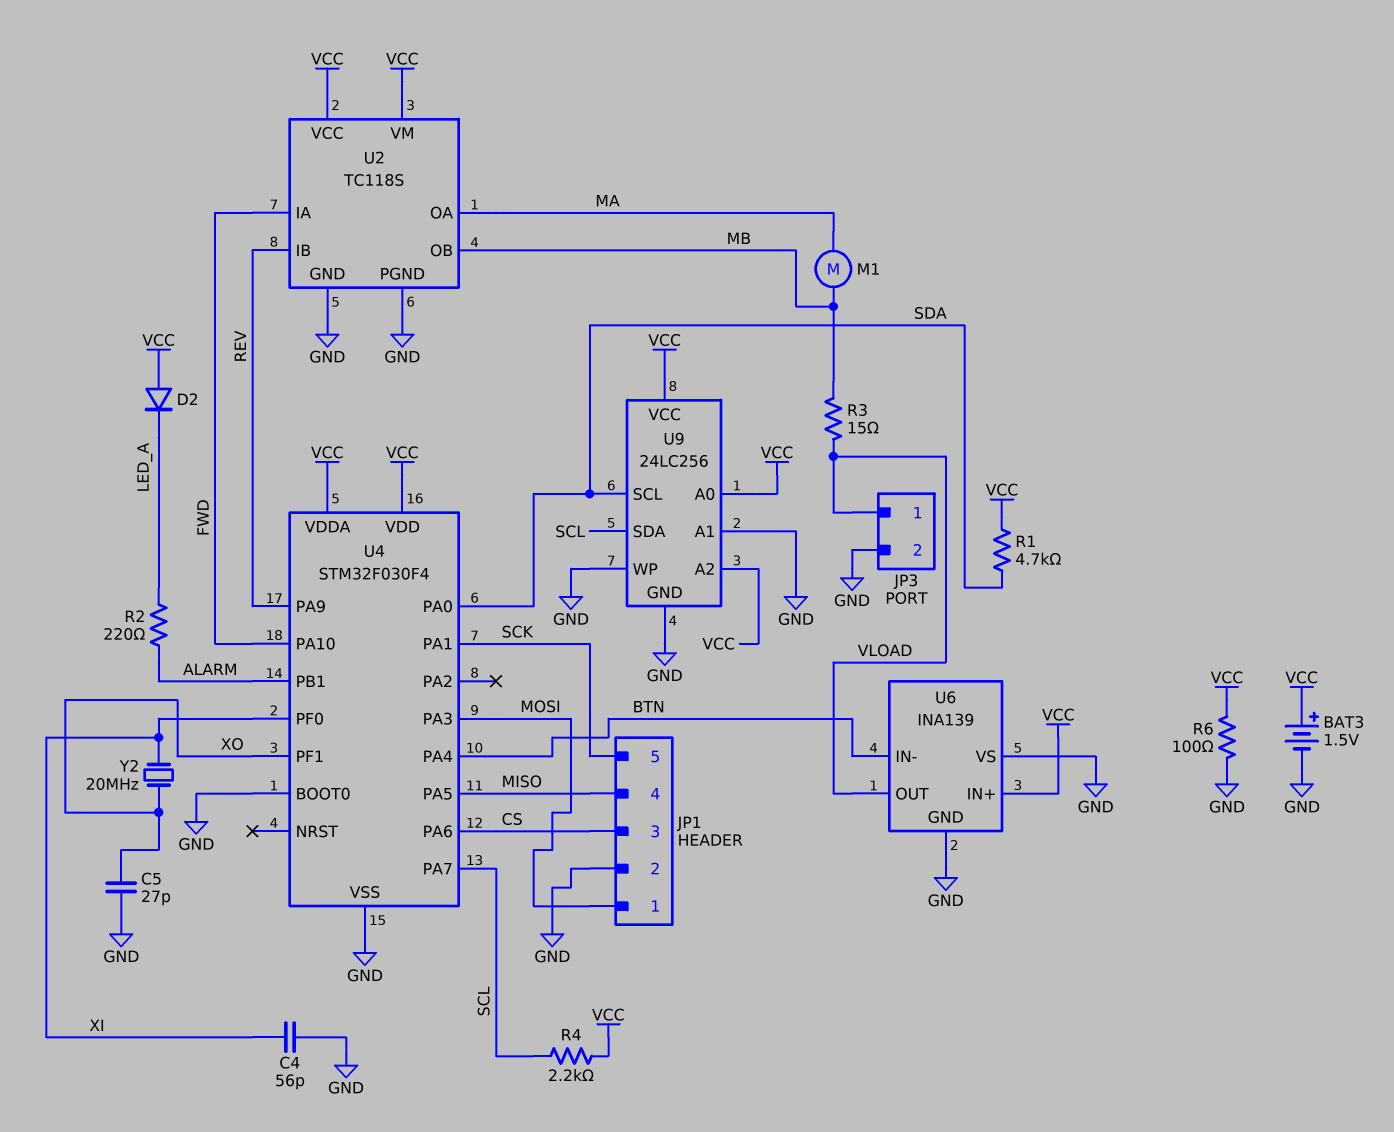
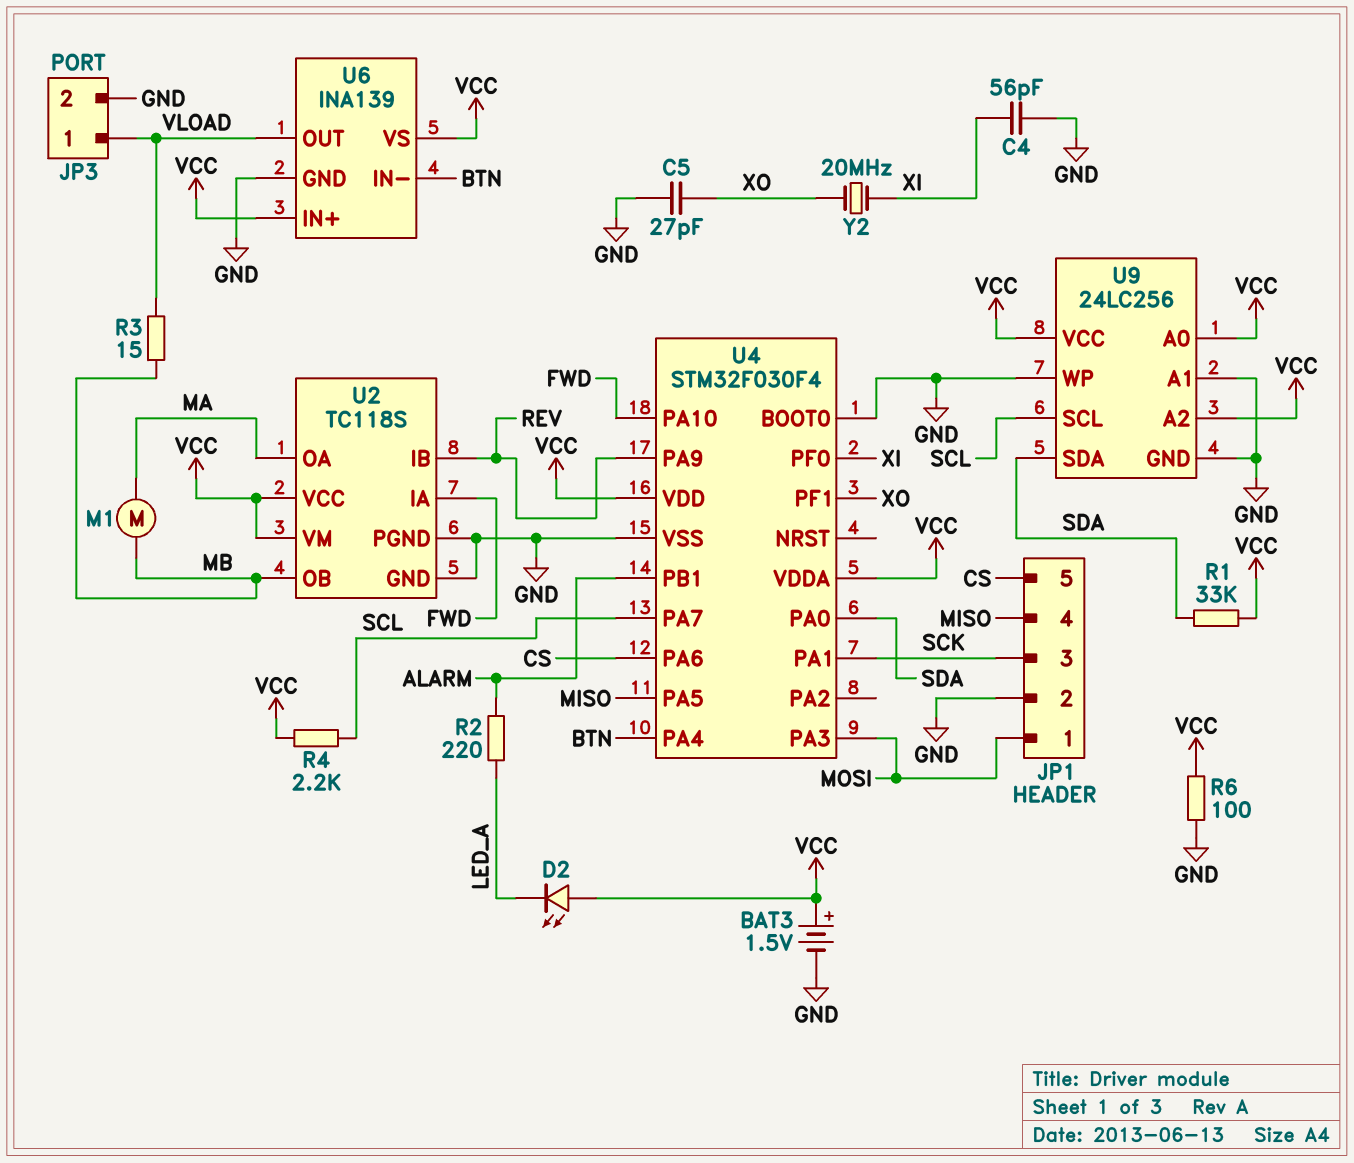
D2: diode (A VCC, K LED_A) -> LED (A VCC, K LED_A)
JP1 pin 3: CS -> SCK
JP1 pin 5: SCK -> CS
R1: 4.7k (SDA, VCC) -> 33k (SDA, VCC)
U6 pin VS: GND -> VCC
U9 pin SCL: SDA -> SCL
U9 pin SDA: SCL -> SDA

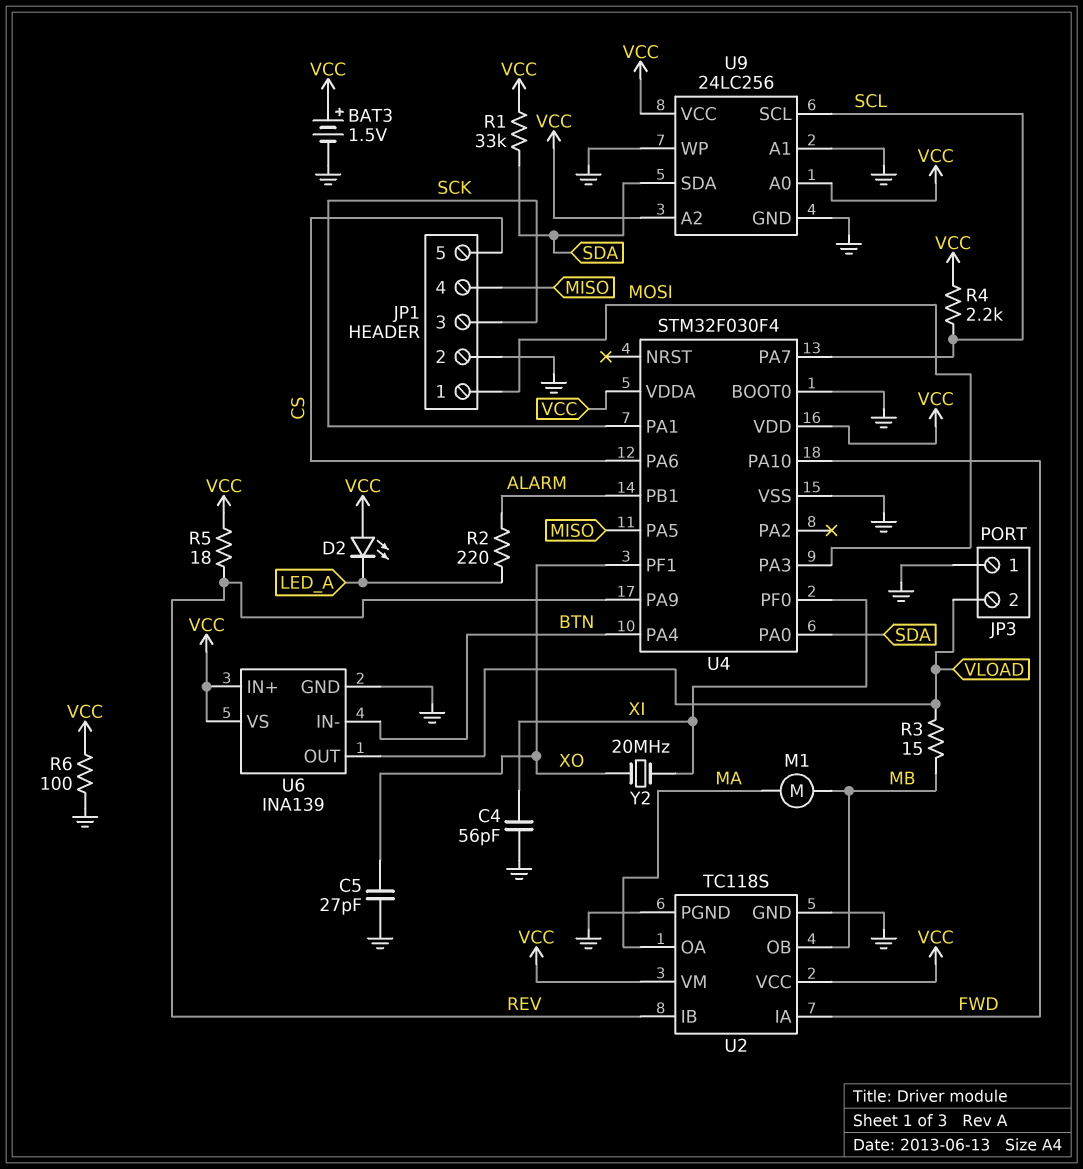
JP3 pin 1: VLOAD -> GND
JP3 pin 2: GND -> VLOAD
R5: none -> 18 (REV, VCC)

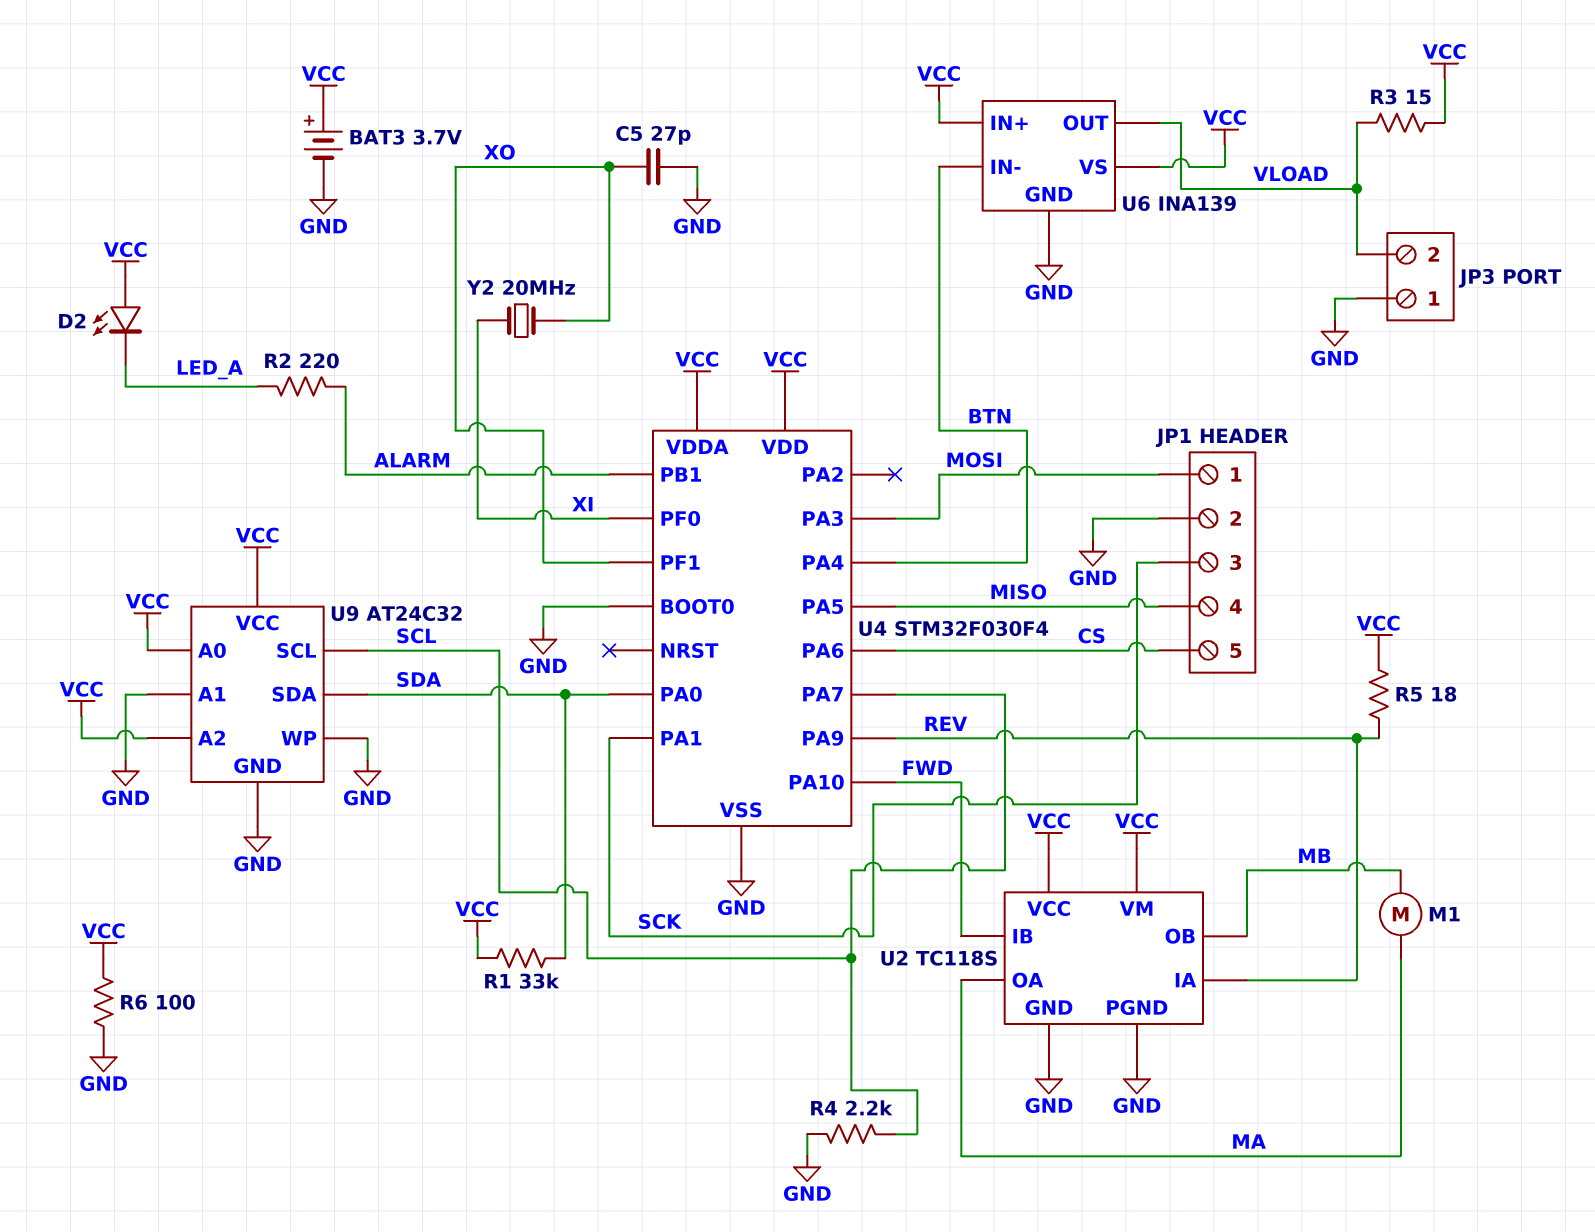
BAT3: 1.5V (plus VCC, minus GND) -> 3.7V (plus VCC, minus GND)
C4: 56pF (GND, XI) -> none
R3: 15 (MB, VLOAD) -> 15 (VCC, VLOAD)
R4: 2.2k (SCL, VCC) -> 2.2k (GND, SCL)
U2 pin IA: FWD -> REV
U2 pin IB: REV -> FWD
U9: 24LC256 -> AT24C32

